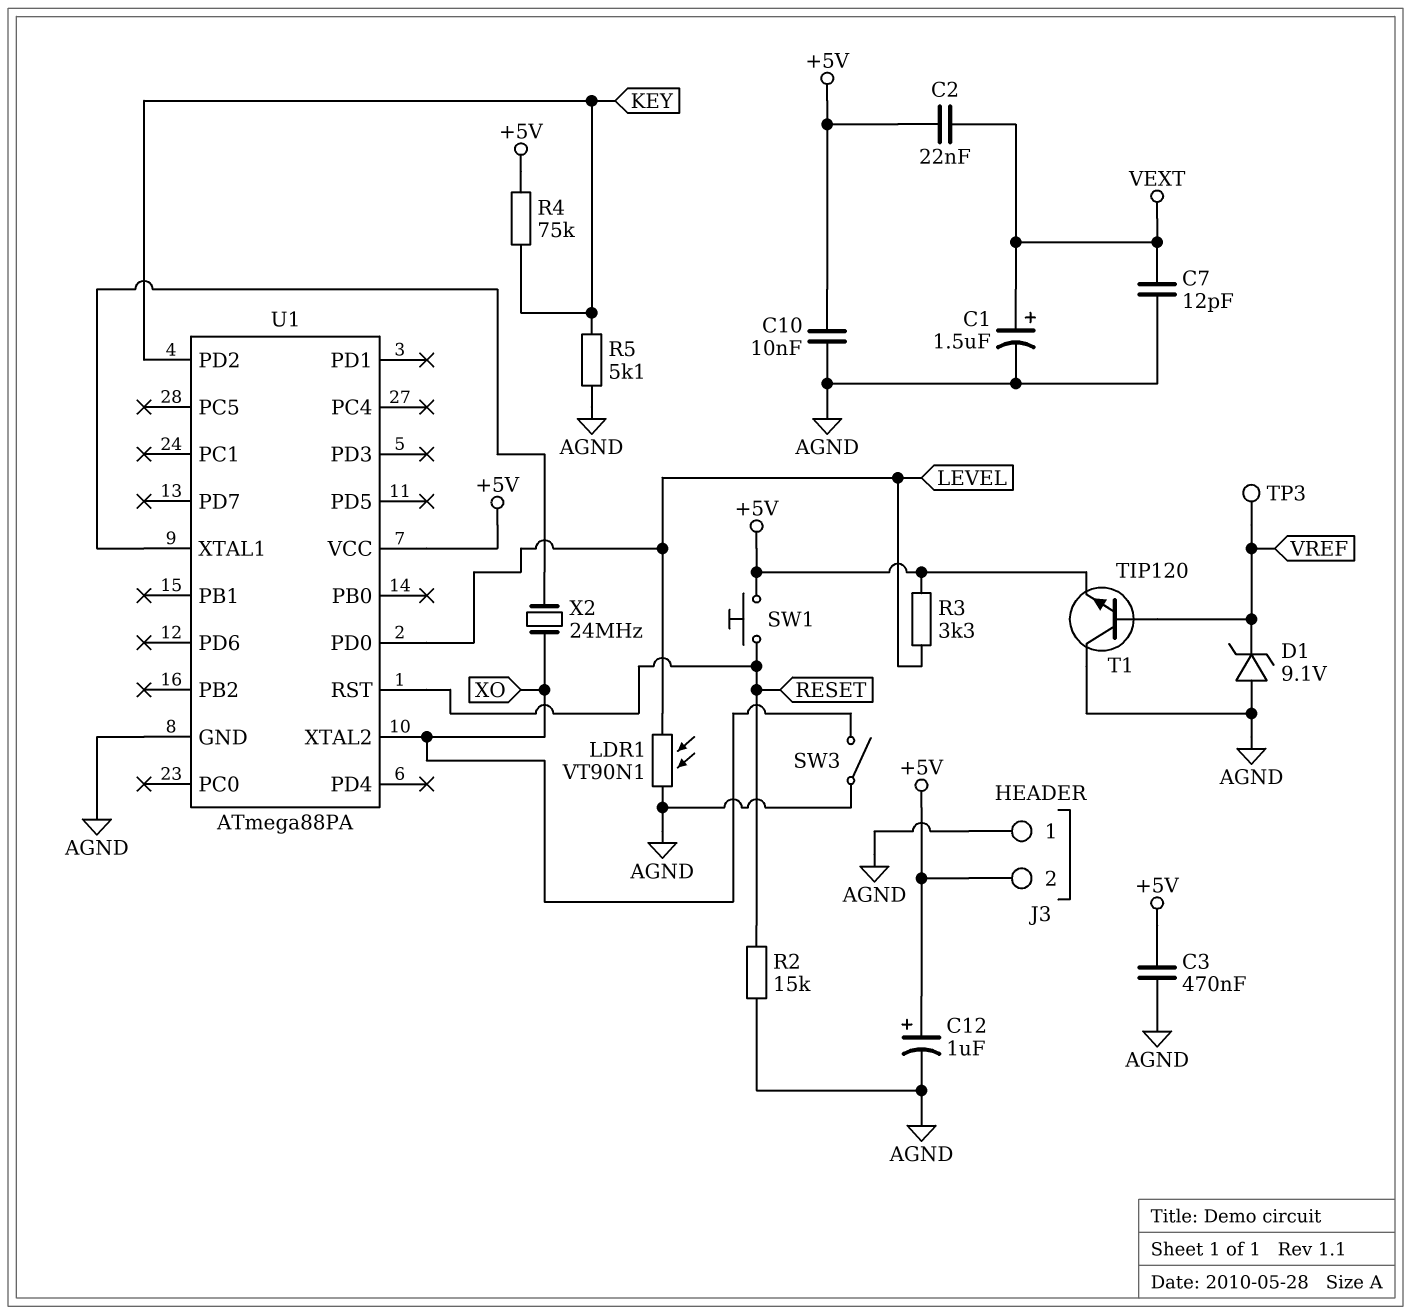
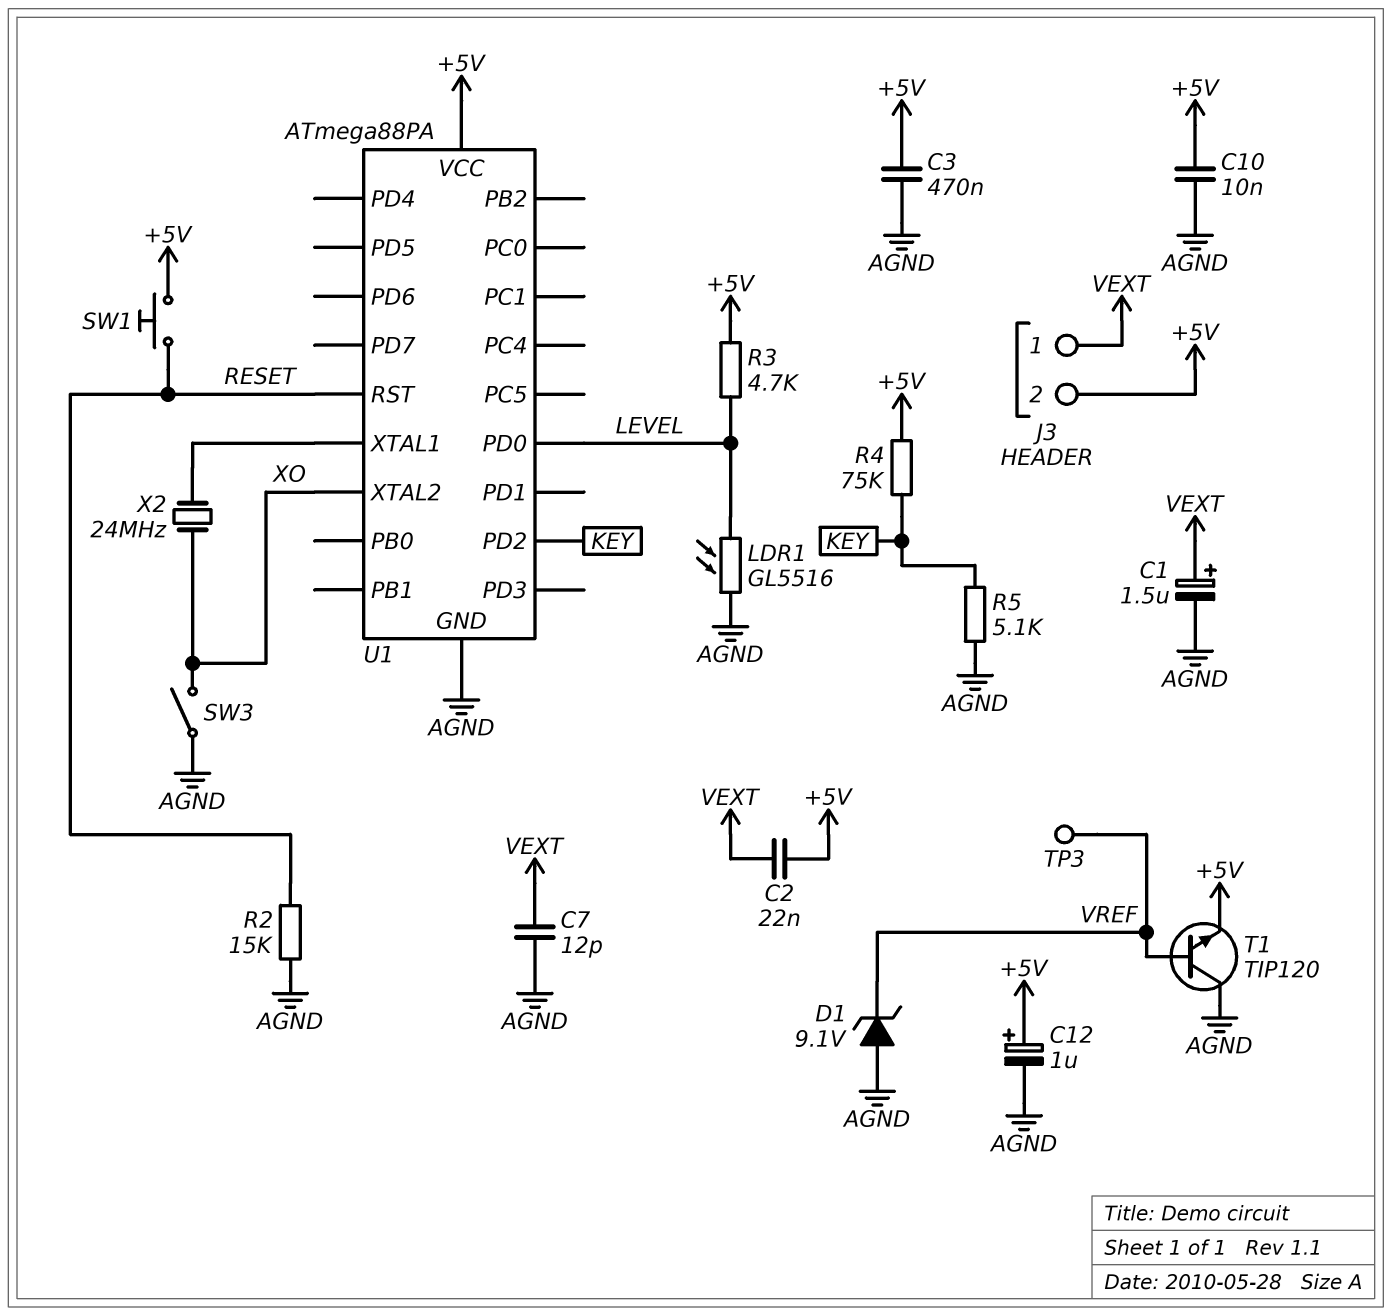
J3 pin 1: AGND -> VEXT
LDR1: VT90N1 (AGND, LEVEL) -> GL5516 (AGND, LEVEL)
R3: 3.3k (+5V, LEVEL) -> 4.7k (+5V, LEVEL)

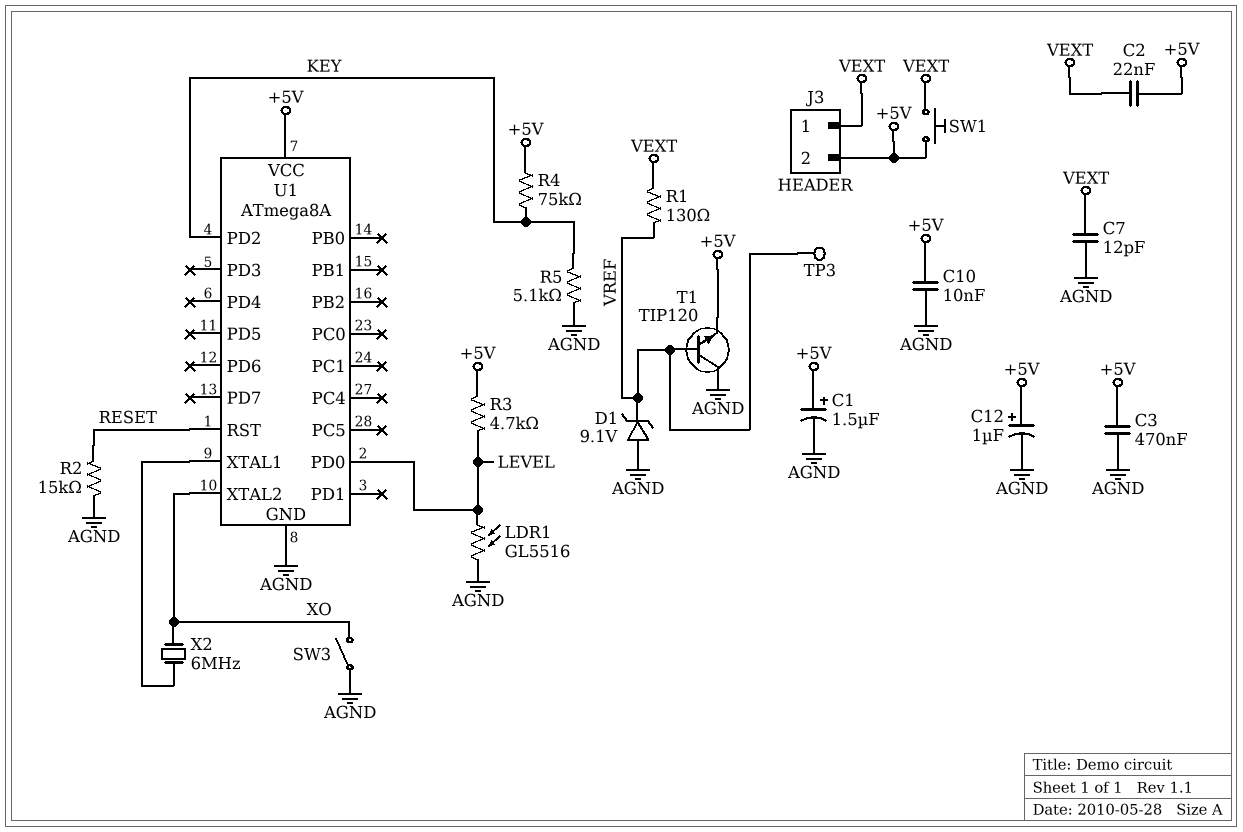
C1: 1.5uF (plus VEXT, minus AGND) -> 1.5uF (plus +5V, minus AGND)
R1: none -> 130 (VEXT, VREF)
SW1: button (+5V, RESET) -> button (+5V, VEXT)
U1: ATmega88PA -> ATmega8A
X2: 24MHz (U1/XTAL1, XO) -> 6MHz (U1/XTAL1, XO)

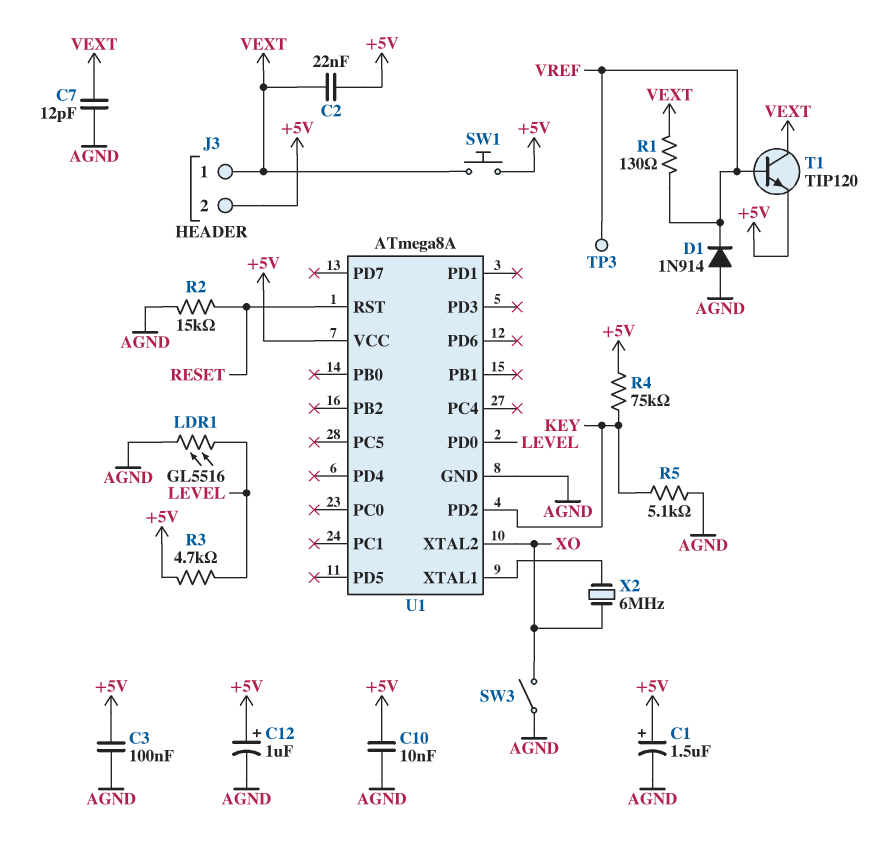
C3: 470nF (+5V, AGND) -> 100nF (+5V, AGND)
D1: zener 9.1V (A AGND, K VREF) -> diode 1N914 (A AGND, K VREF)
T1: NPN TIP120 (B VREF, C AGND, E +5V) -> NPN TIP120 (B VREF, C VEXT, E +5V)

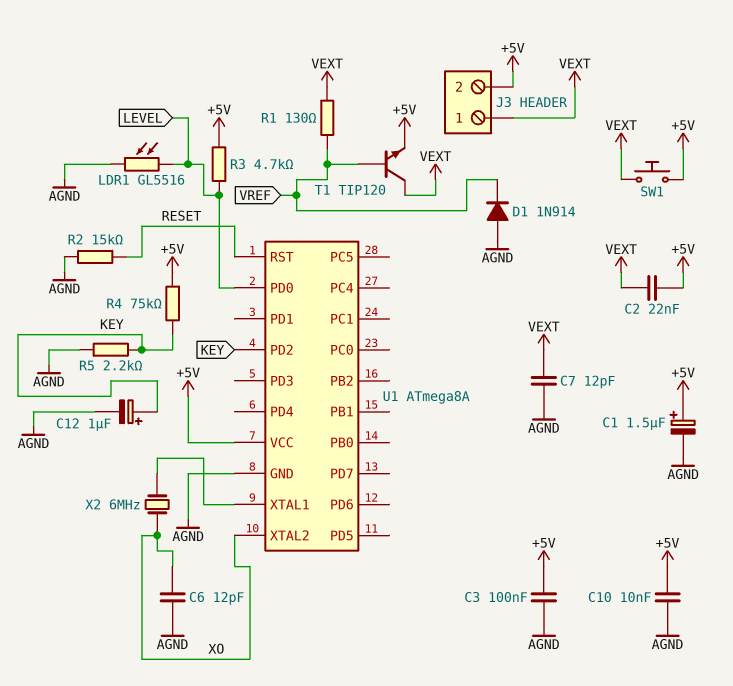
C6: none -> 12pF (AGND, XO)
C12: 1uF (plus +5V, minus AGND) -> 1uF (plus KEY, minus AGND)
R5: 5.1k (AGND, KEY) -> 2.2k (AGND, KEY)
SW3: switch (AGND, XO) -> none
TP3: test point (VREF) -> none

